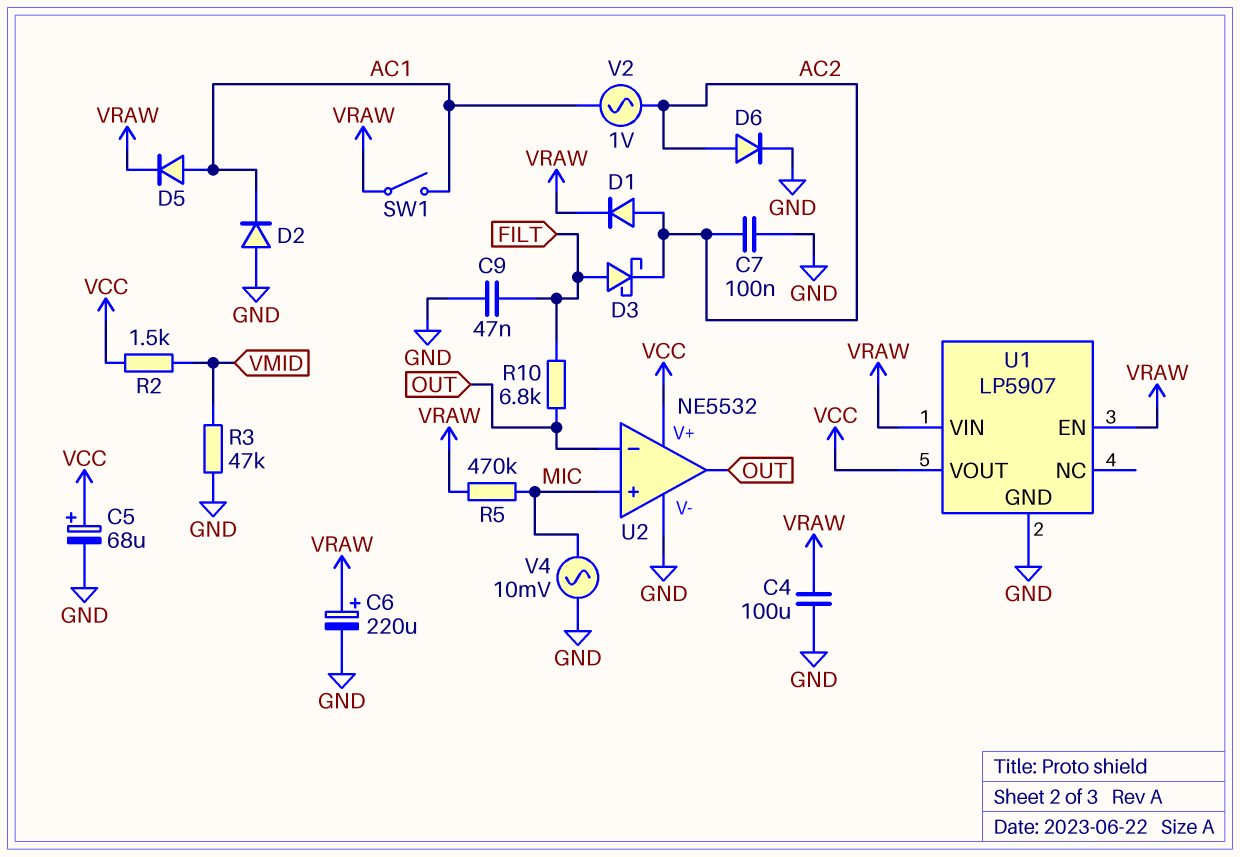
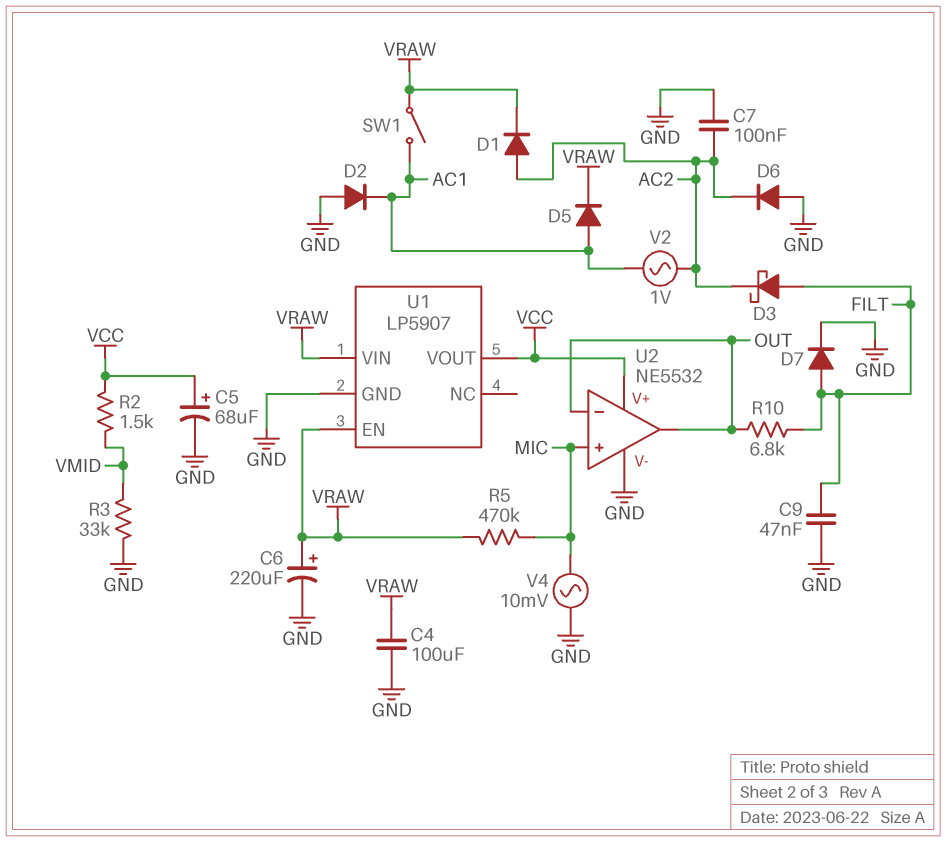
D6: diode (A AC2, K GND) -> diode (A GND, K AC2)
D7: none -> diode (A FILT, K GND)
R3: 47k (GND, VMID) -> 33k (GND, VMID)

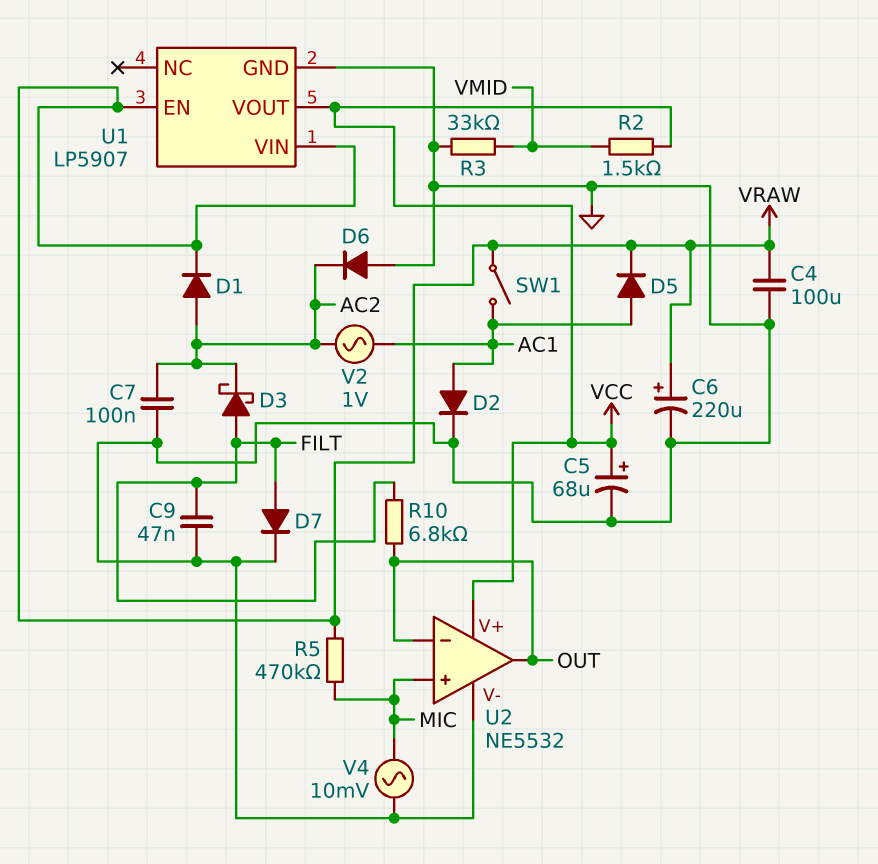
D2: diode (A GND, K AC1) -> diode (A AC1, K GND)

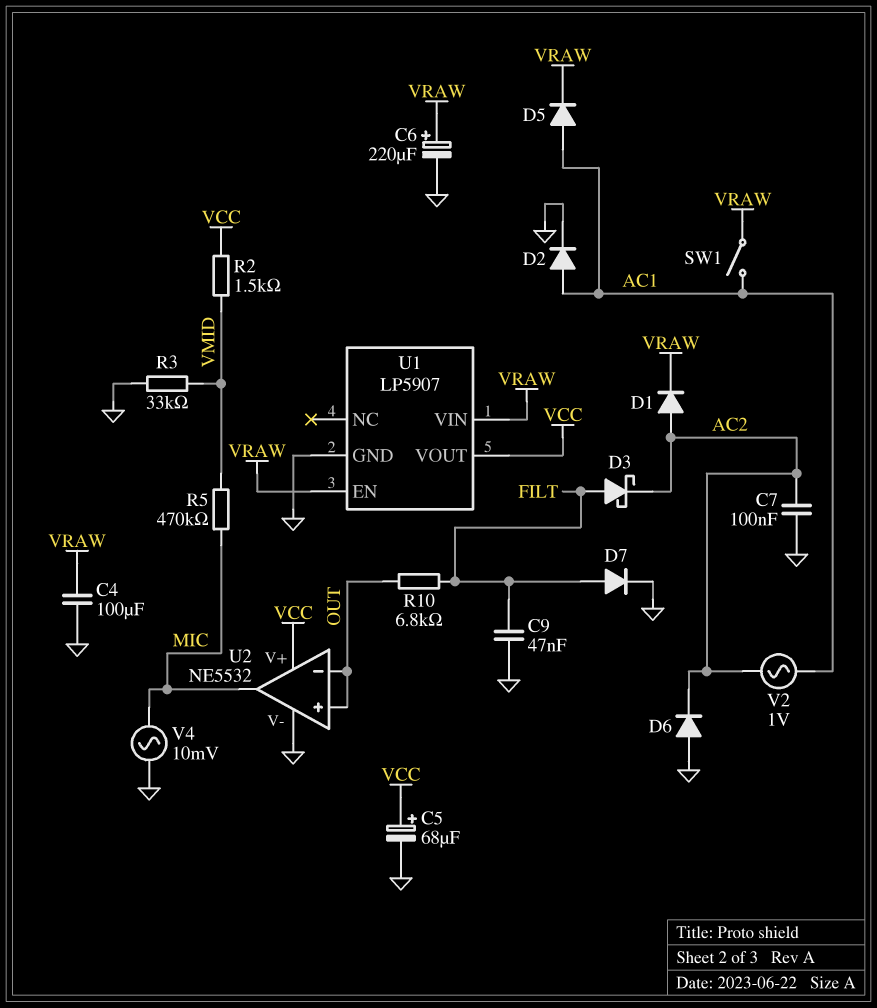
R5: 470k (MIC, VRAW) -> 470k (MIC, VMID)
U2 pin in+: MIC -> OUT
U2 pin out: OUT -> MIC

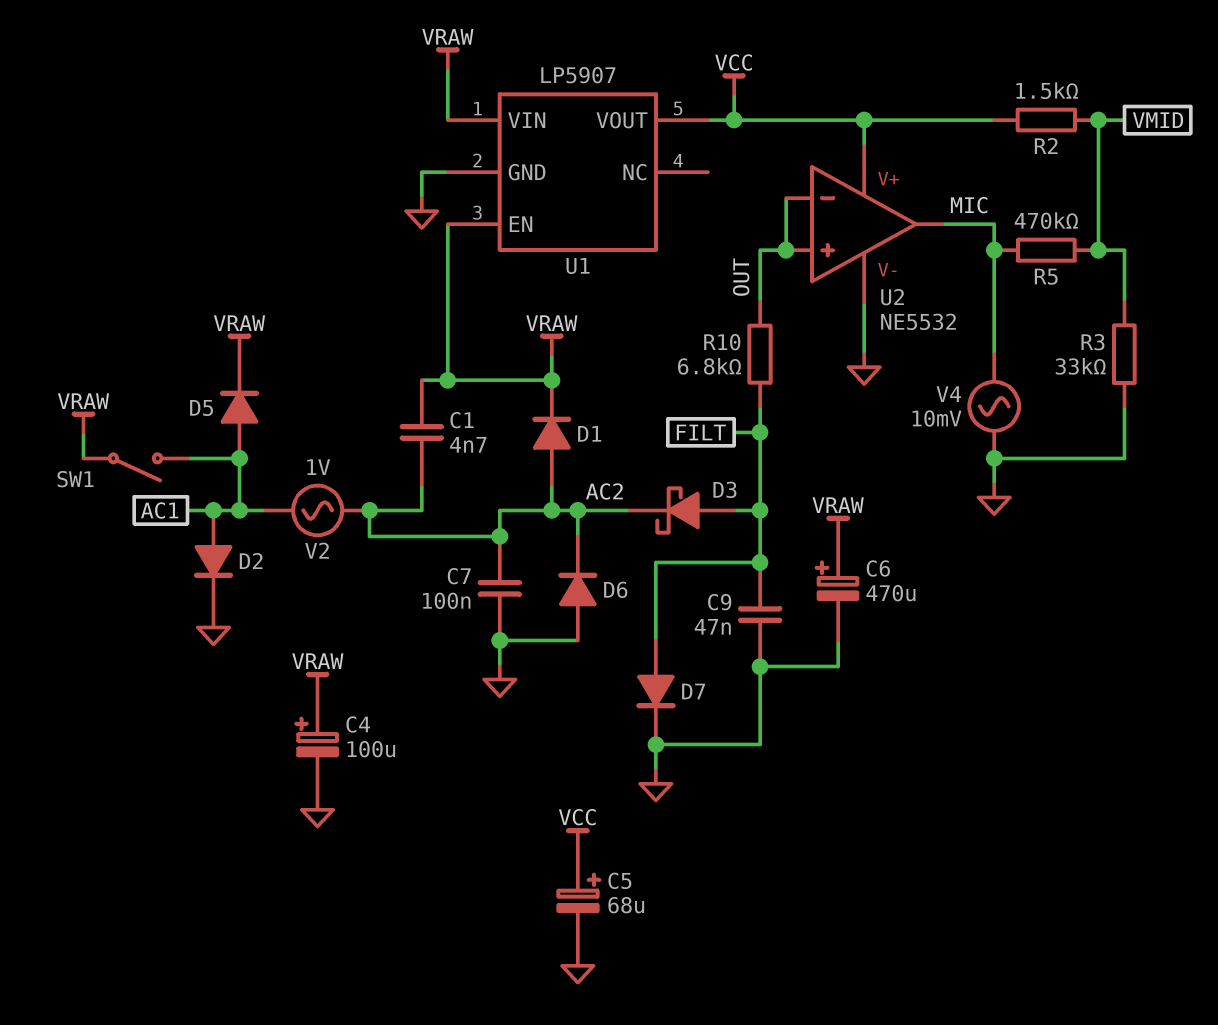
C1: none -> 4.7nF (AC2, VRAW)
C4: 100uF (GND, VRAW) -> 100uF (plus VRAW, minus GND)
C6: 220uF (plus VRAW, minus GND) -> 470uF (plus VRAW, minus GND)

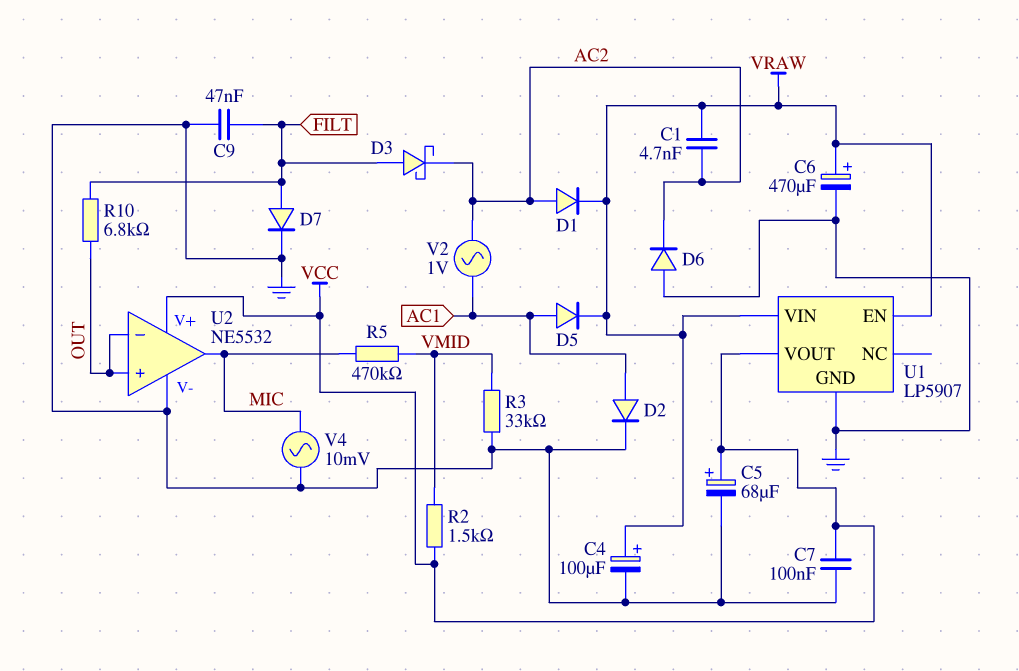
C7: 100nF (AC2, GND) -> 100nF (GND, VCC)
SW1: switch (AC1, VRAW) -> none

